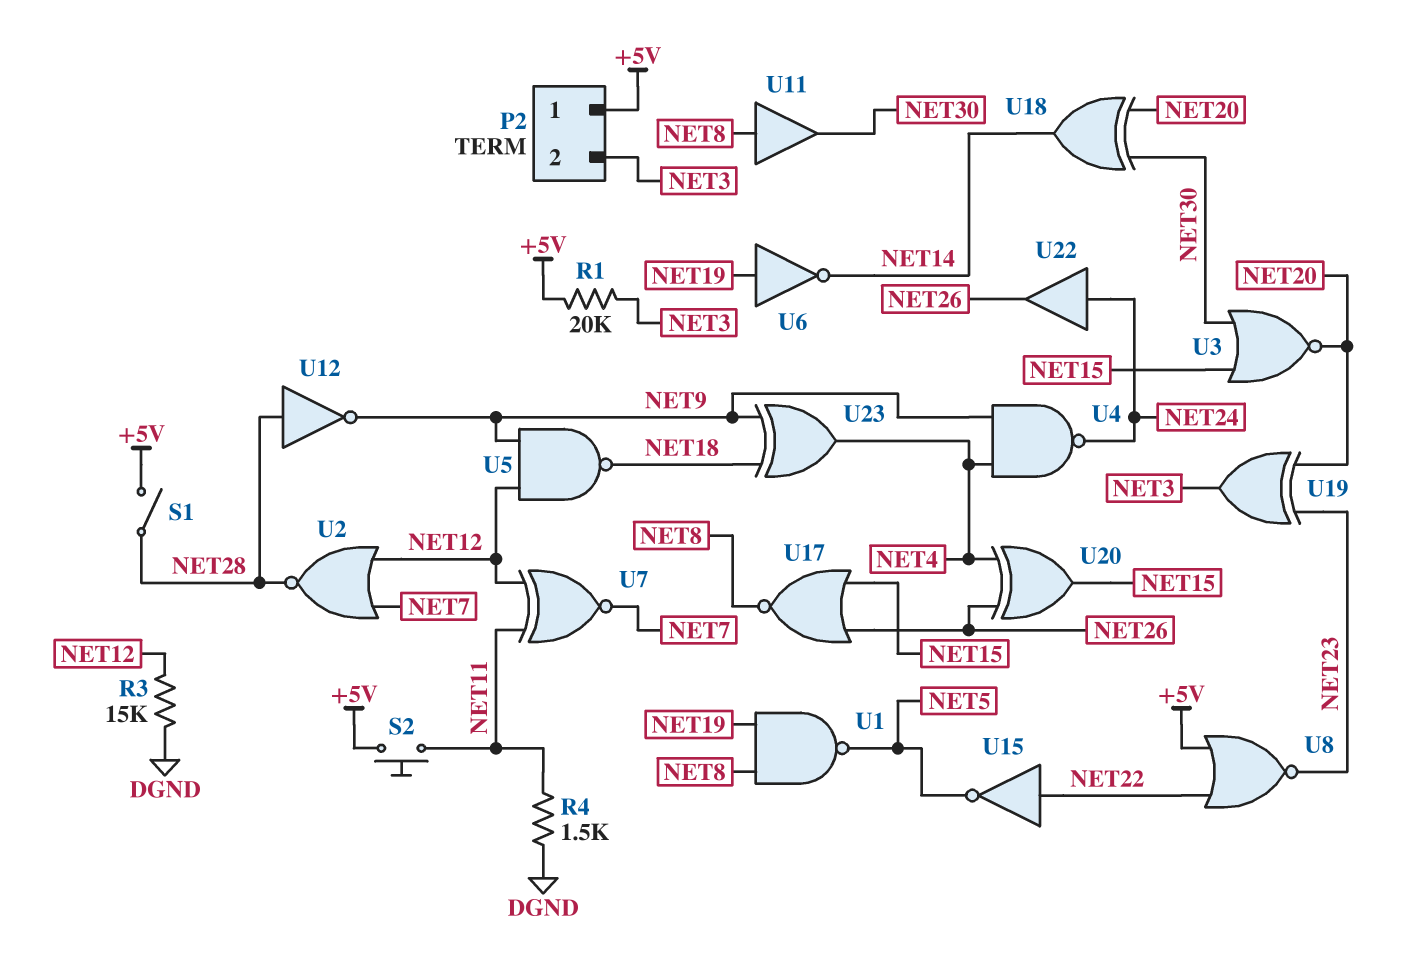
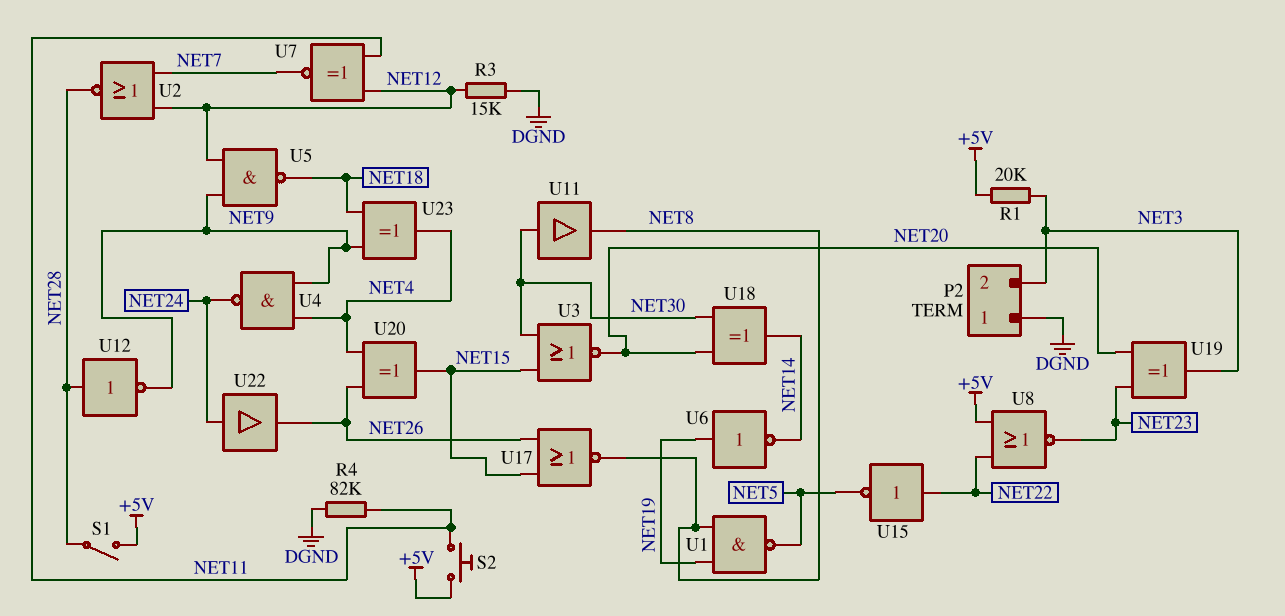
P2 pin 1: +5V -> DGND
R4: 1.5k (DGND, NET11) -> 82k (DGND, NET11)
U11: buffer (in NET8, out NET30) -> buffer (in NET30, out NET8)

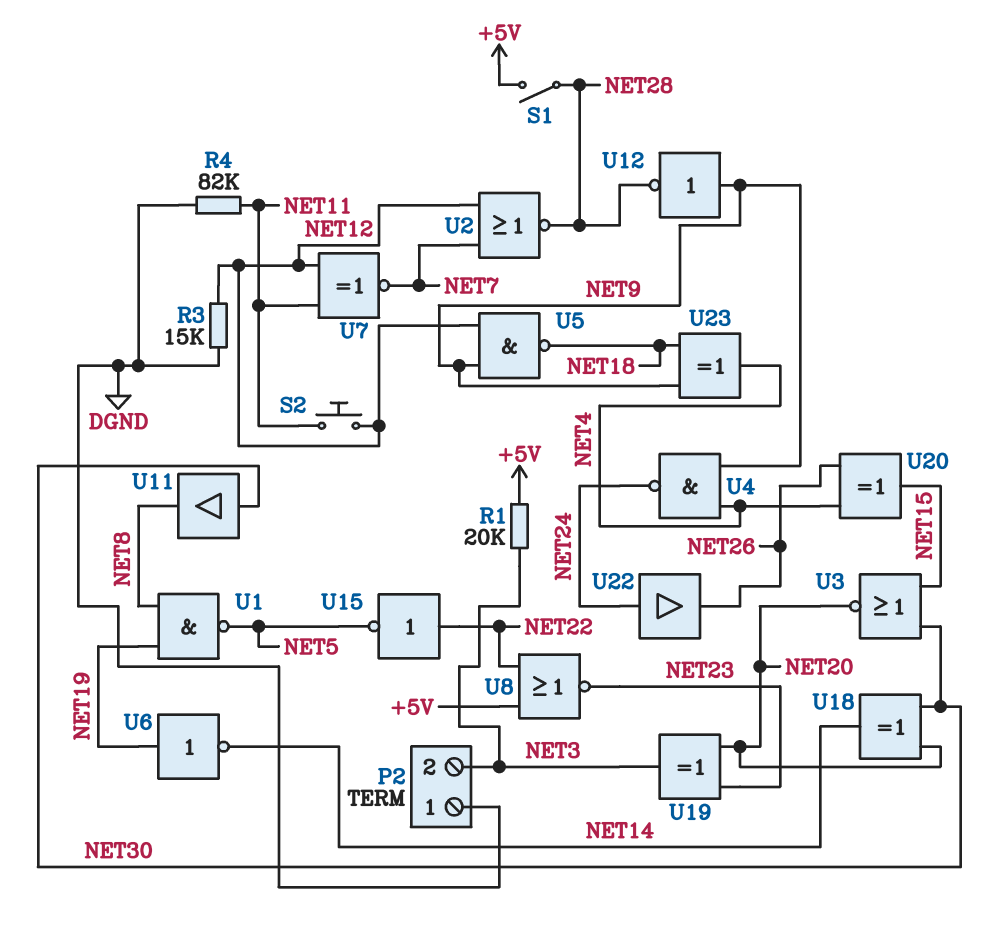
S2: button (+5V, NET11) -> button (NET11, NET12)
U12: NOT (in NET28, out NET9) -> NOT (in NET9, out NET28)
U17: NOR (in NET15, in NET26, out NET8) -> none

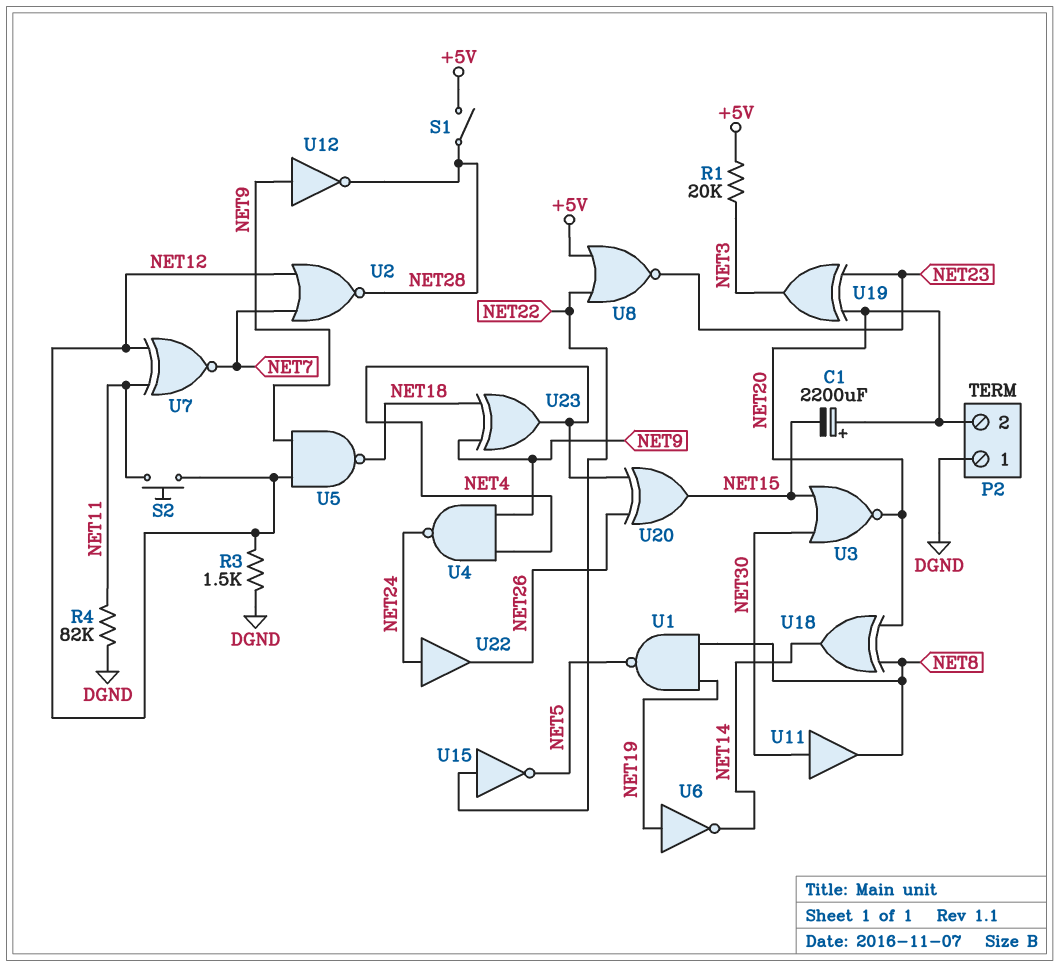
C1: none -> 2200uF (plus NET20, minus NET15)
P2 pin 2: NET3 -> NET20
R3: 15k (DGND, NET12) -> 1.5k (DGND, NET12)
U18: XOR (in NET20, in NET30, out NET14) -> XOR (in NET8, in NET20, out NET14)

